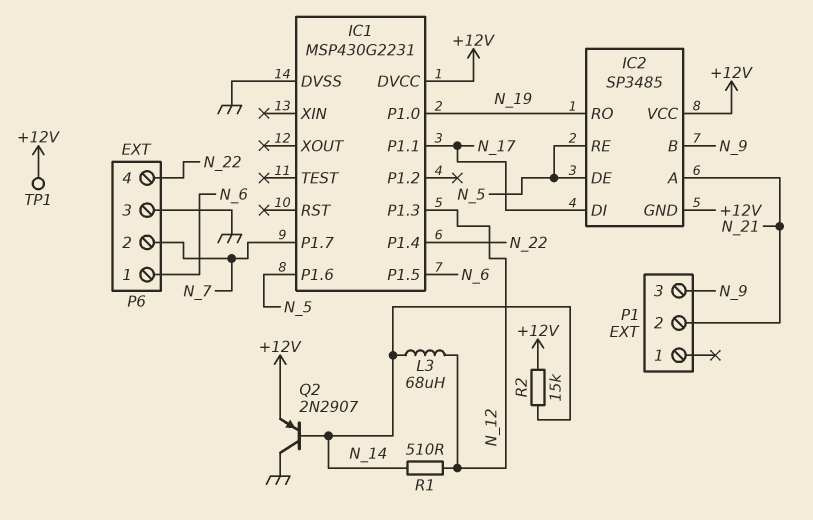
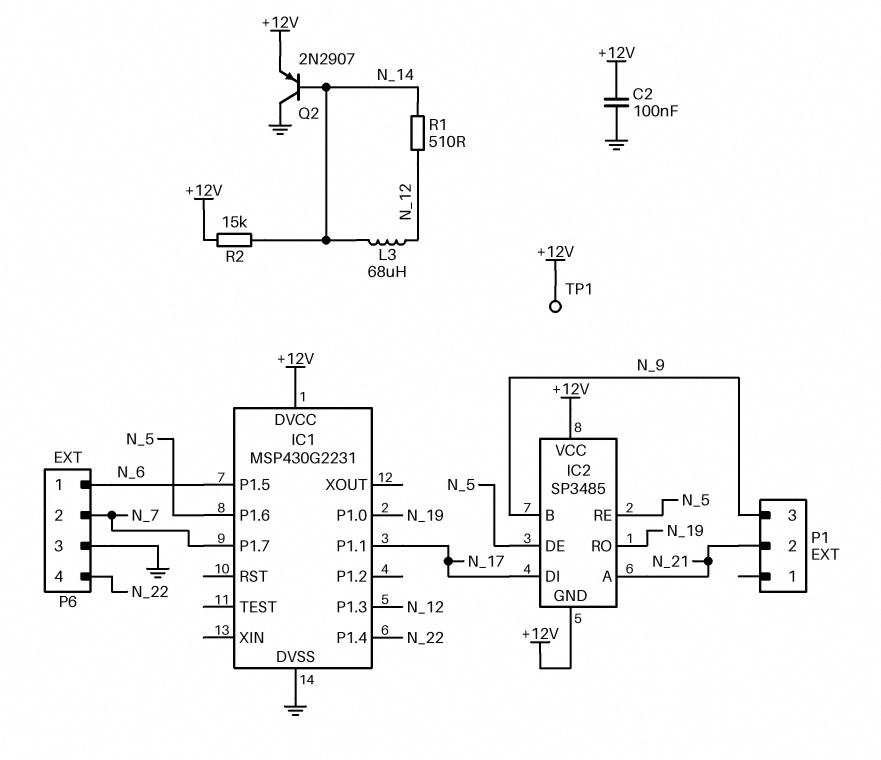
C2: none -> 100nF (+12V, GND)

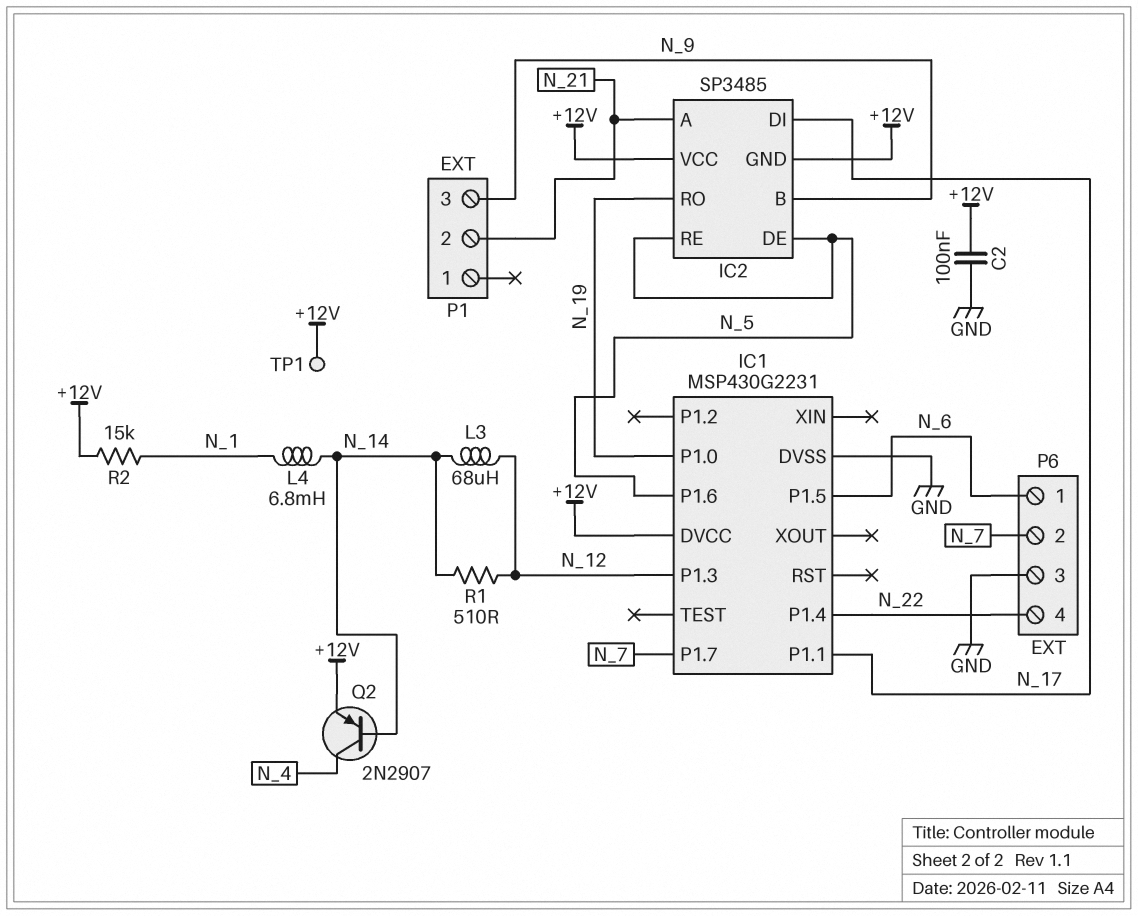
L4: none -> 6.8mH (N_1, N_14)
Q2: PNP 2N2907 (B N_14, C GND, E +12V) -> PNP 2N2907 (B N_14, C N_4, E +12V)
R2: 15k (+12V, N_14) -> 15k (+12V, N_1)

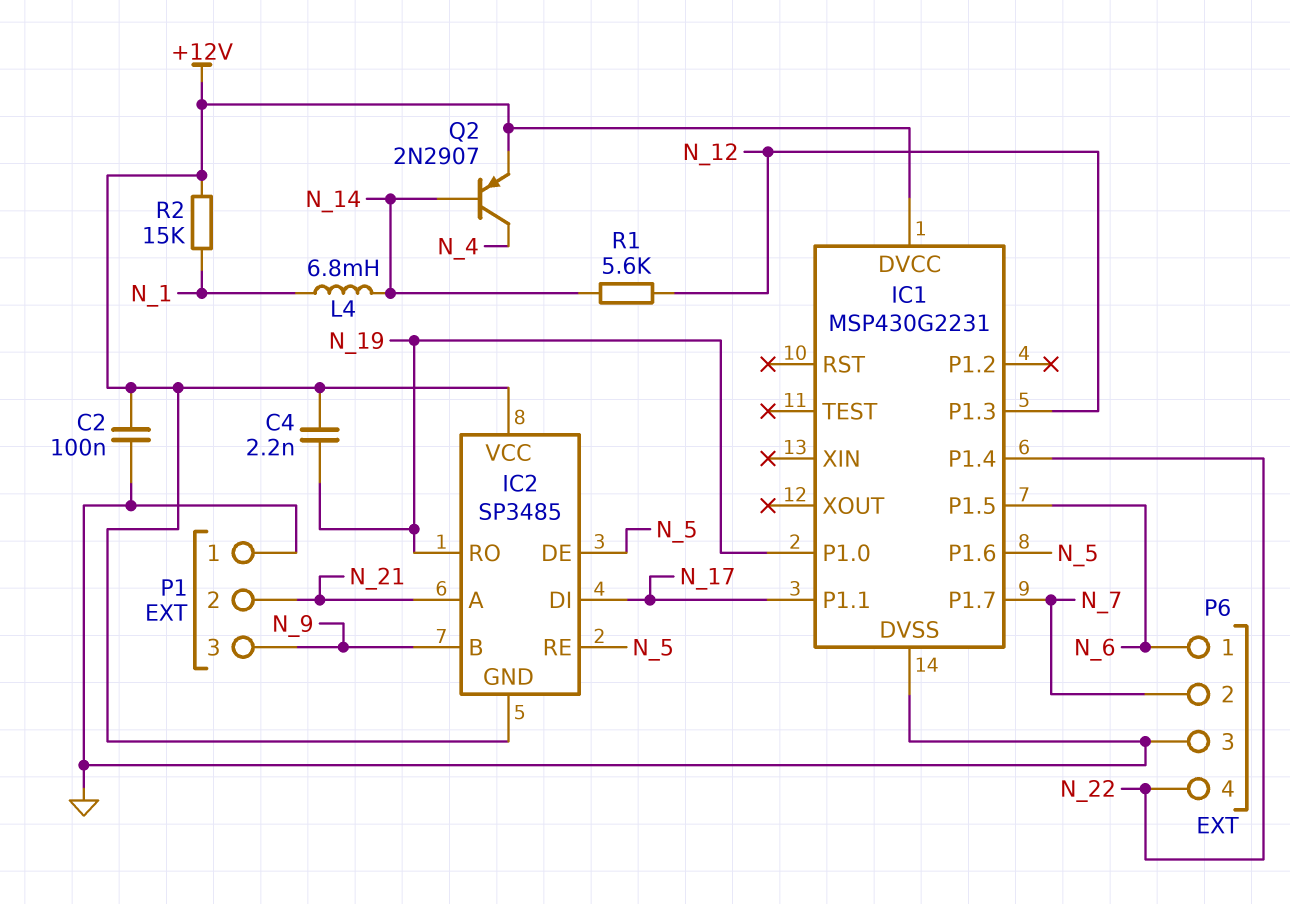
C4: none -> 2.2nF (+12V, N_19)
L3: 68uH (N_12, N_14) -> none
P1 pin 1: none -> GND
R1: 510 (N_12, N_14) -> 5.6k (N_12, N_14)
TP1: test point (+12V) -> none

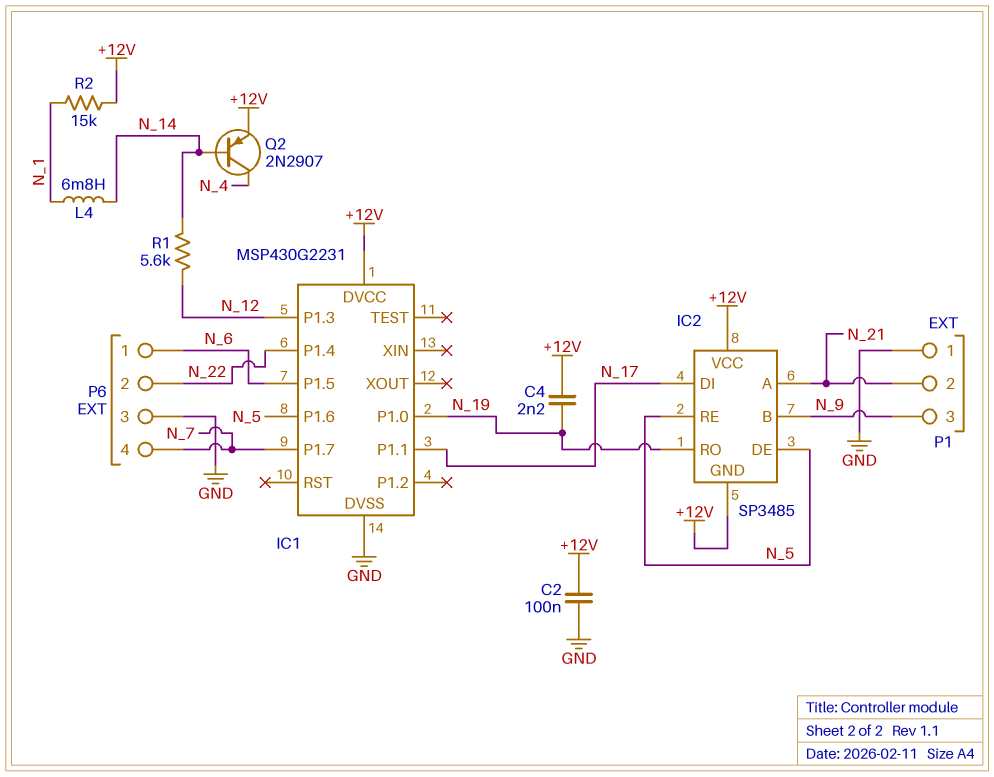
P6 pin 2: N_7 -> N_22
P6 pin 4: N_22 -> N_7

